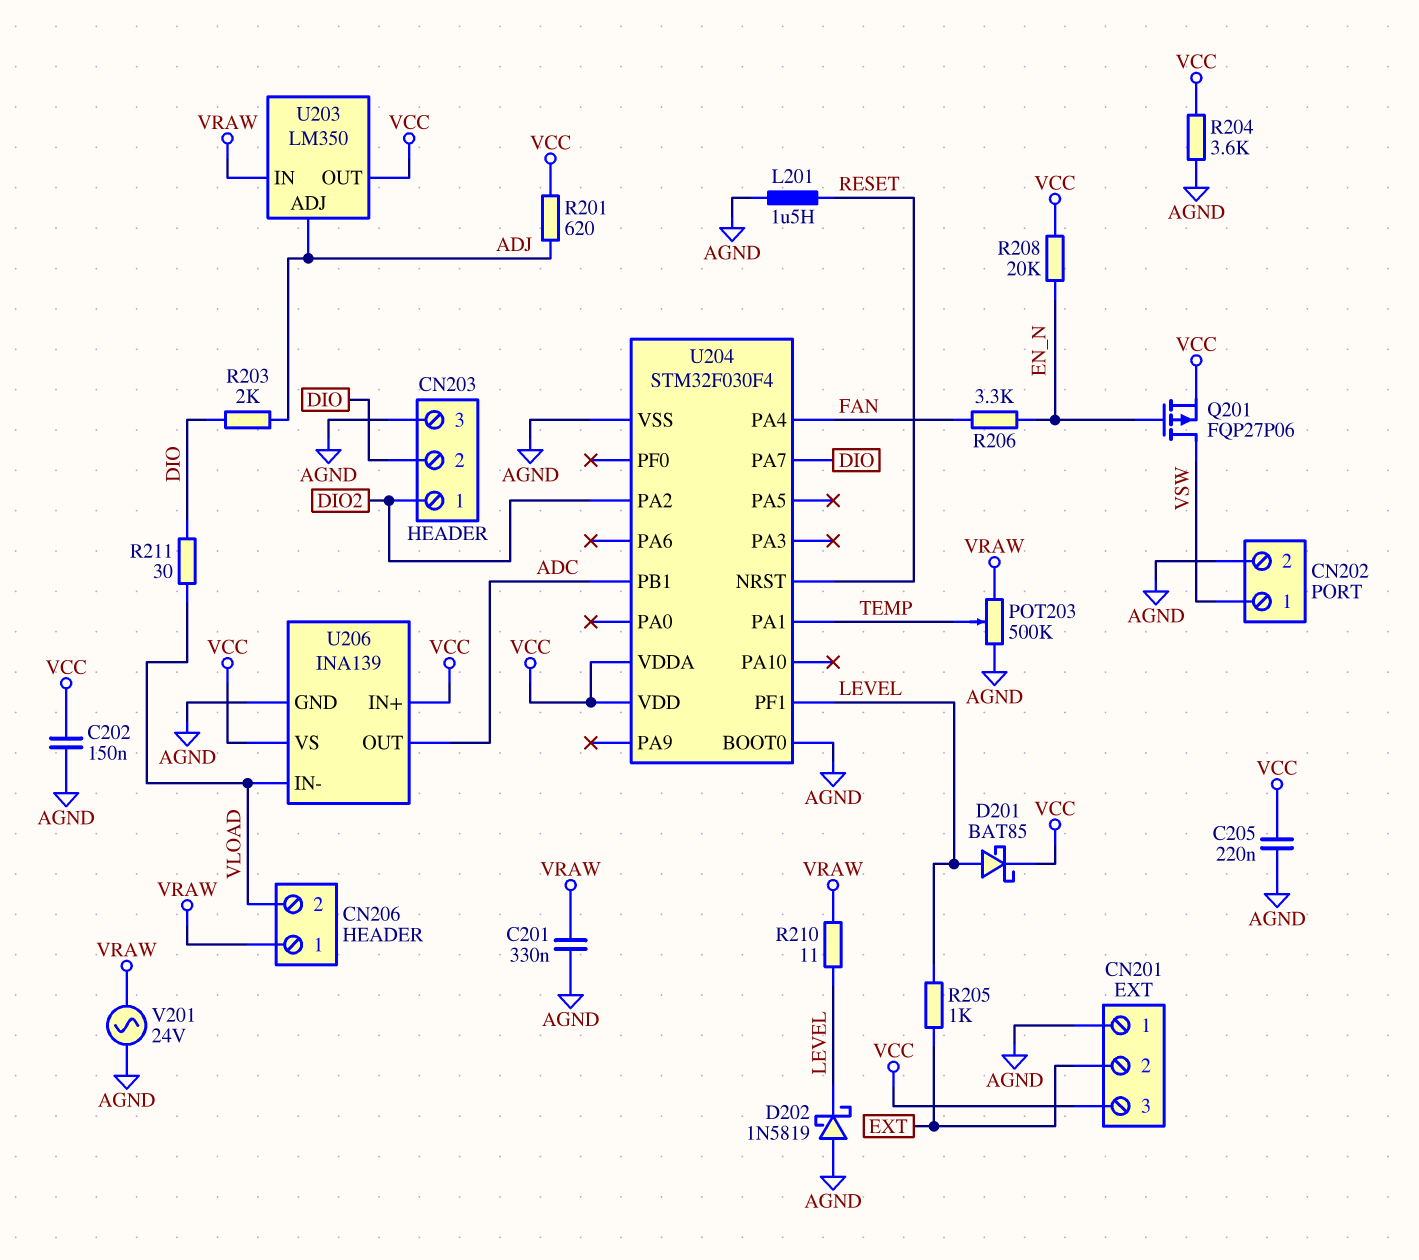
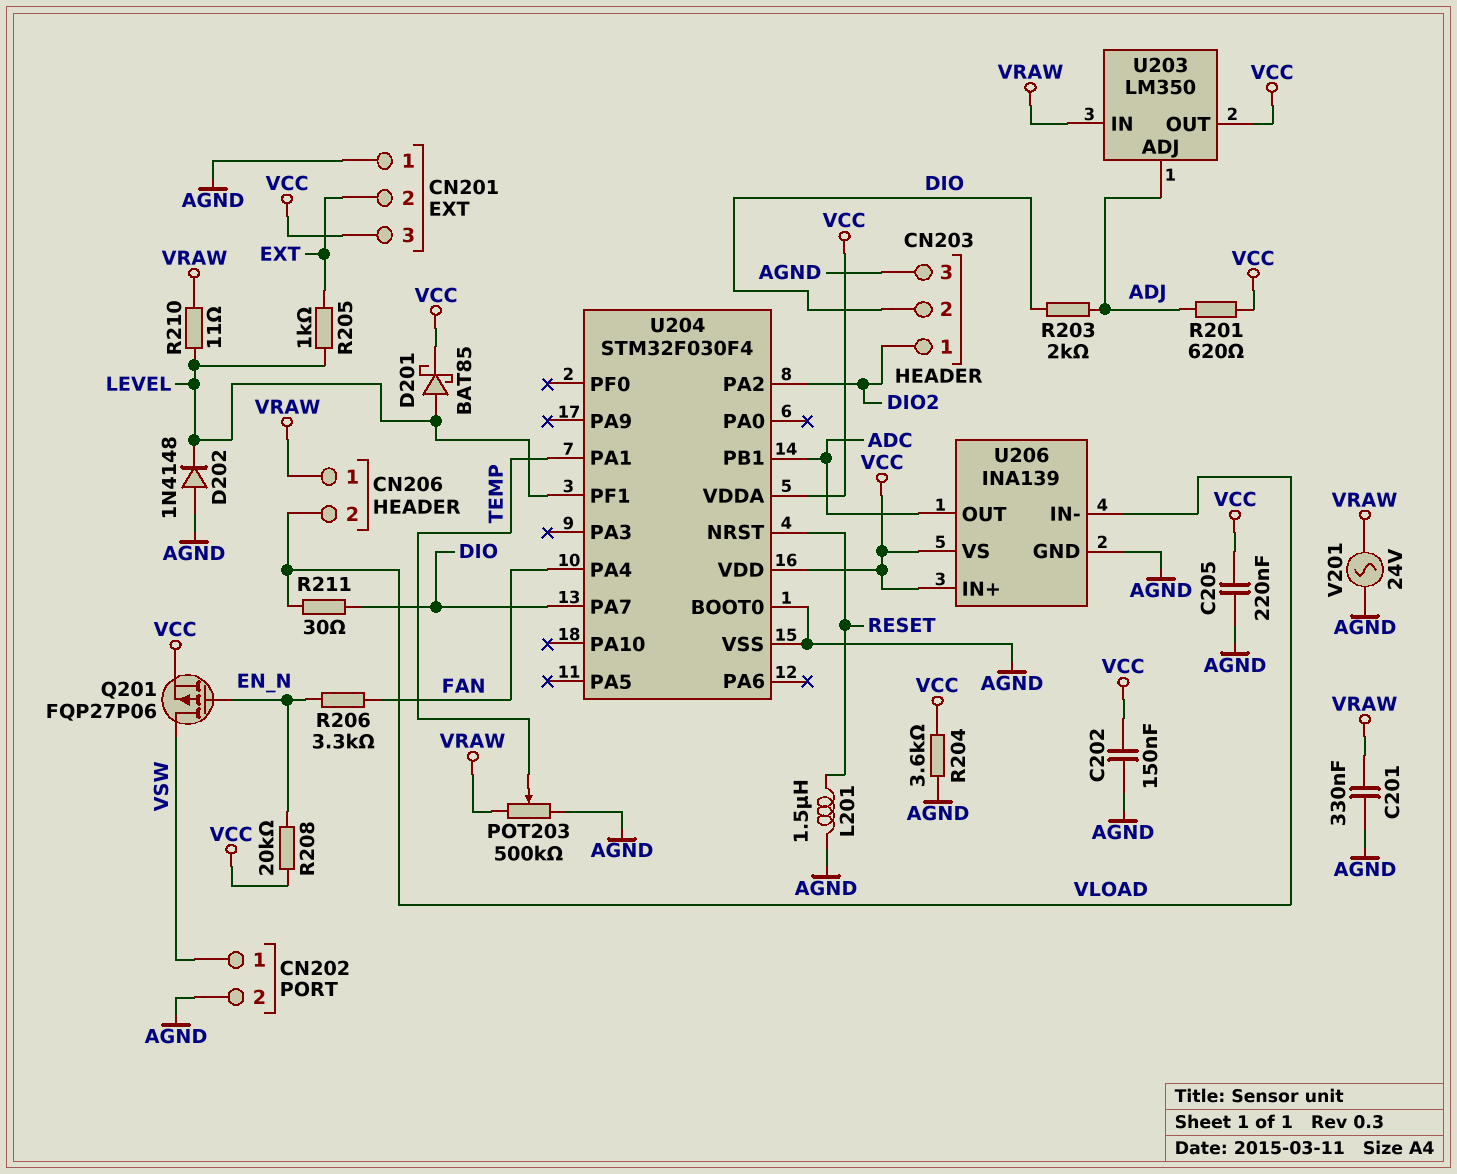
D202: schottky 1N5819 (A AGND, K LEVEL) -> diode 1N4148 (A AGND, K LEVEL)

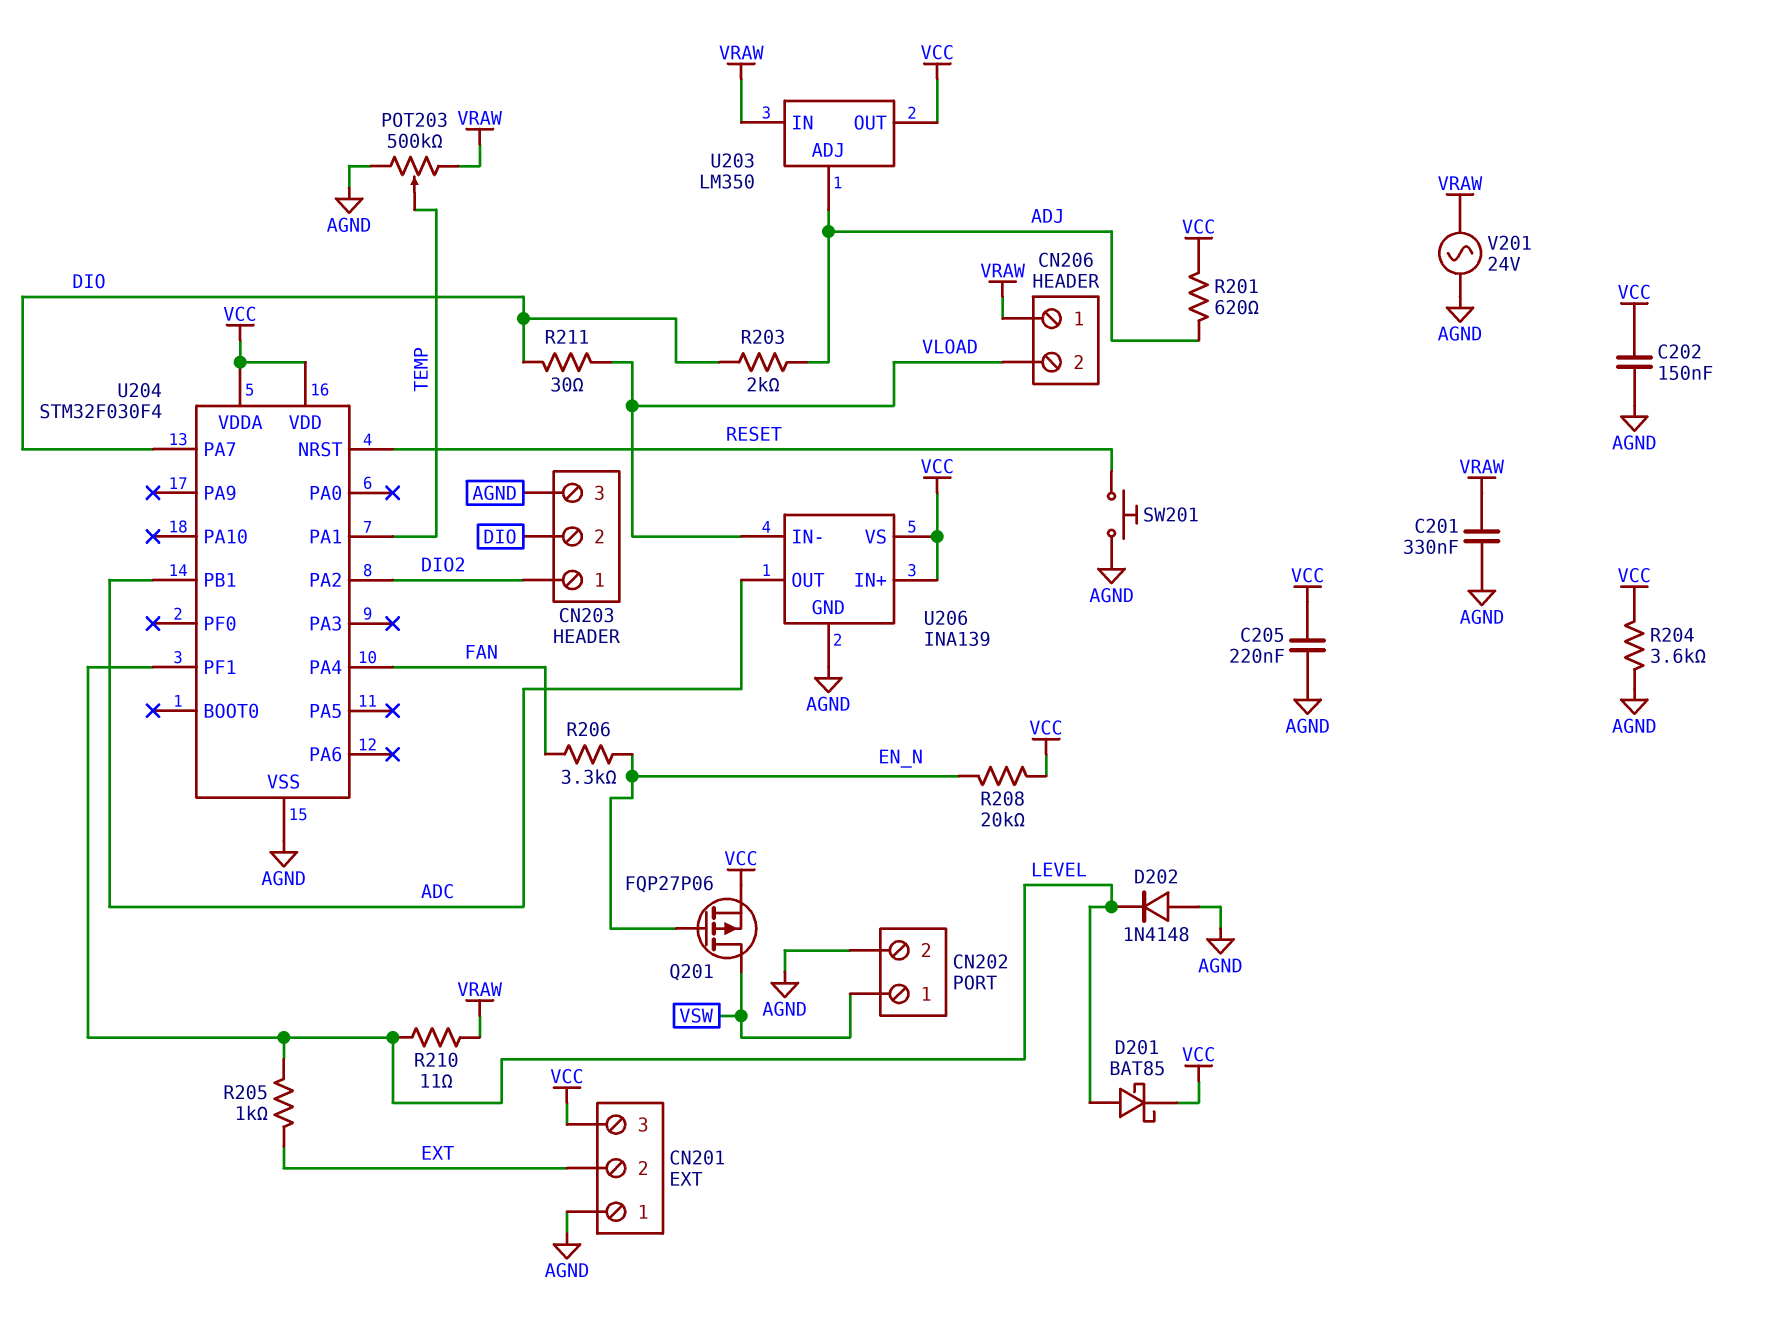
L201: 1.5uH (AGND, RESET) -> none
SW201: none -> button (AGND, RESET)
U204 pin BOOT0: AGND -> none

